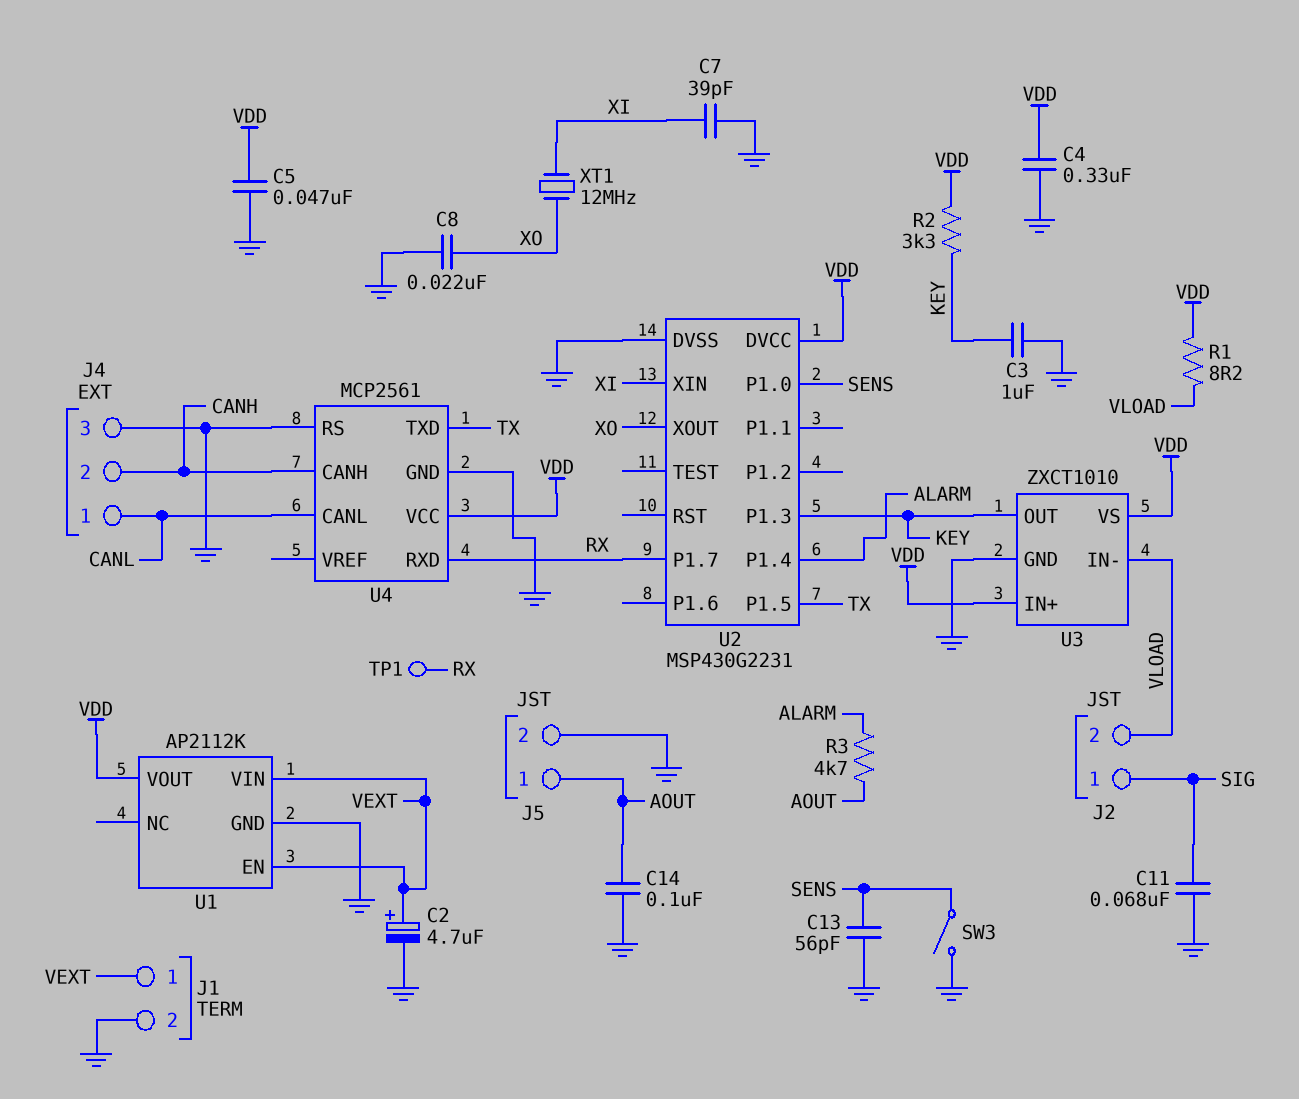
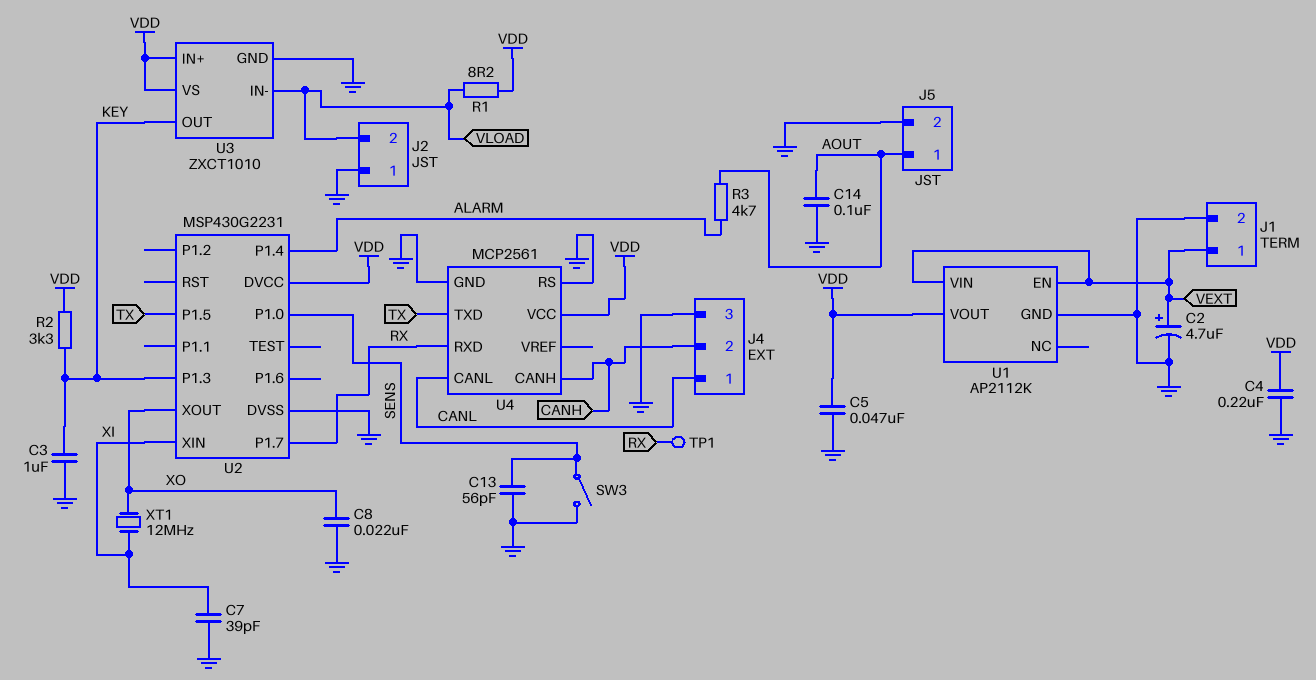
C4: 330nF (GND, VDD) -> 220nF (GND, VDD)
C11: 68nF (GND, SIG) -> none
J2 pin 1: SIG -> GND

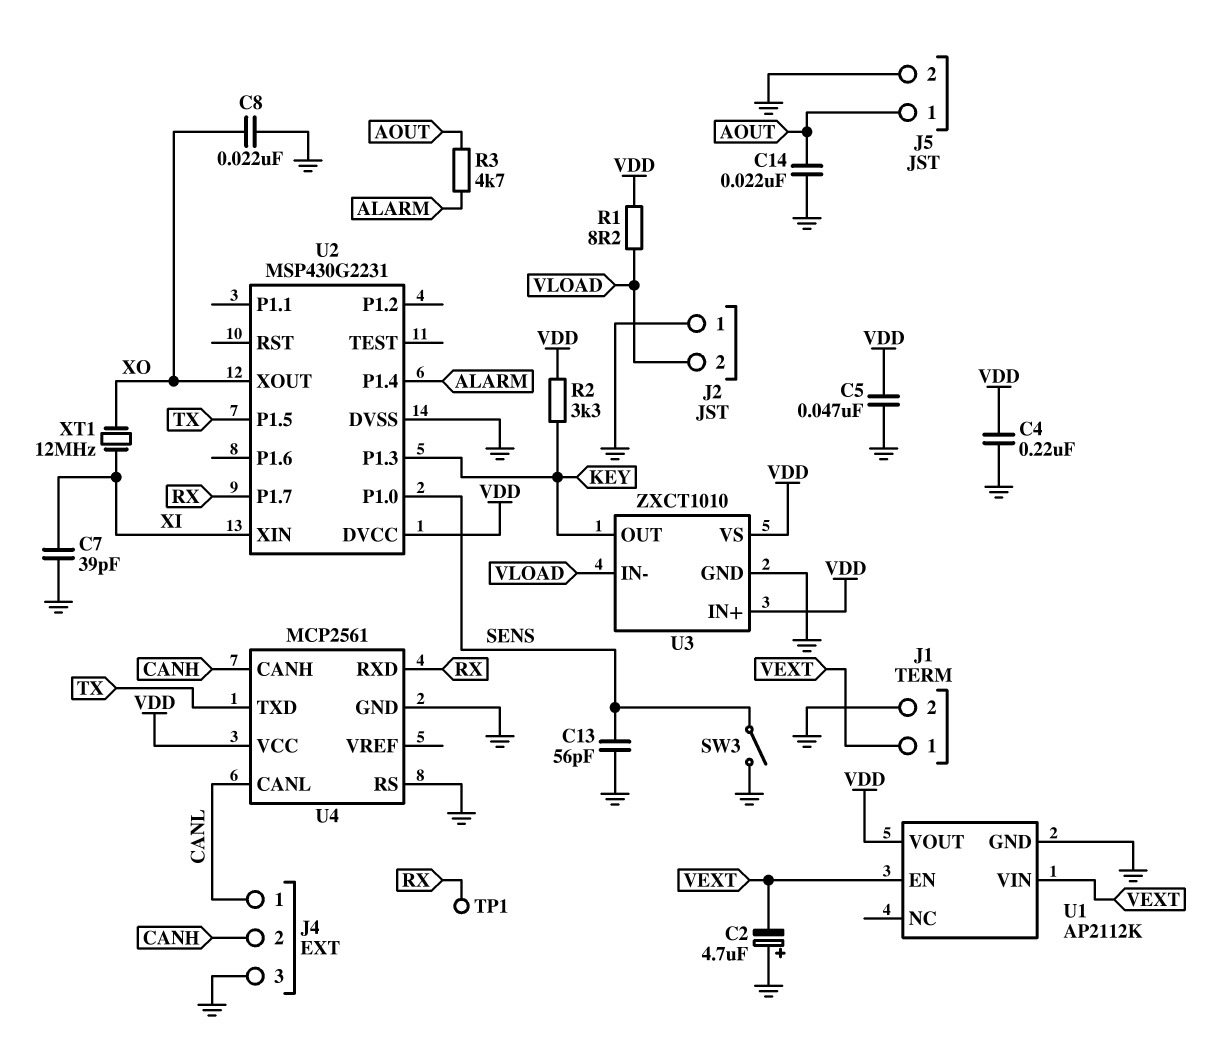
C2: 4.7uF (plus VEXT, minus GND) -> 4.7uF (plus GND, minus VEXT)
C3: 1uF (GND, KEY) -> none
C14: 100nF (AOUT, GND) -> 22nF (AOUT, GND)

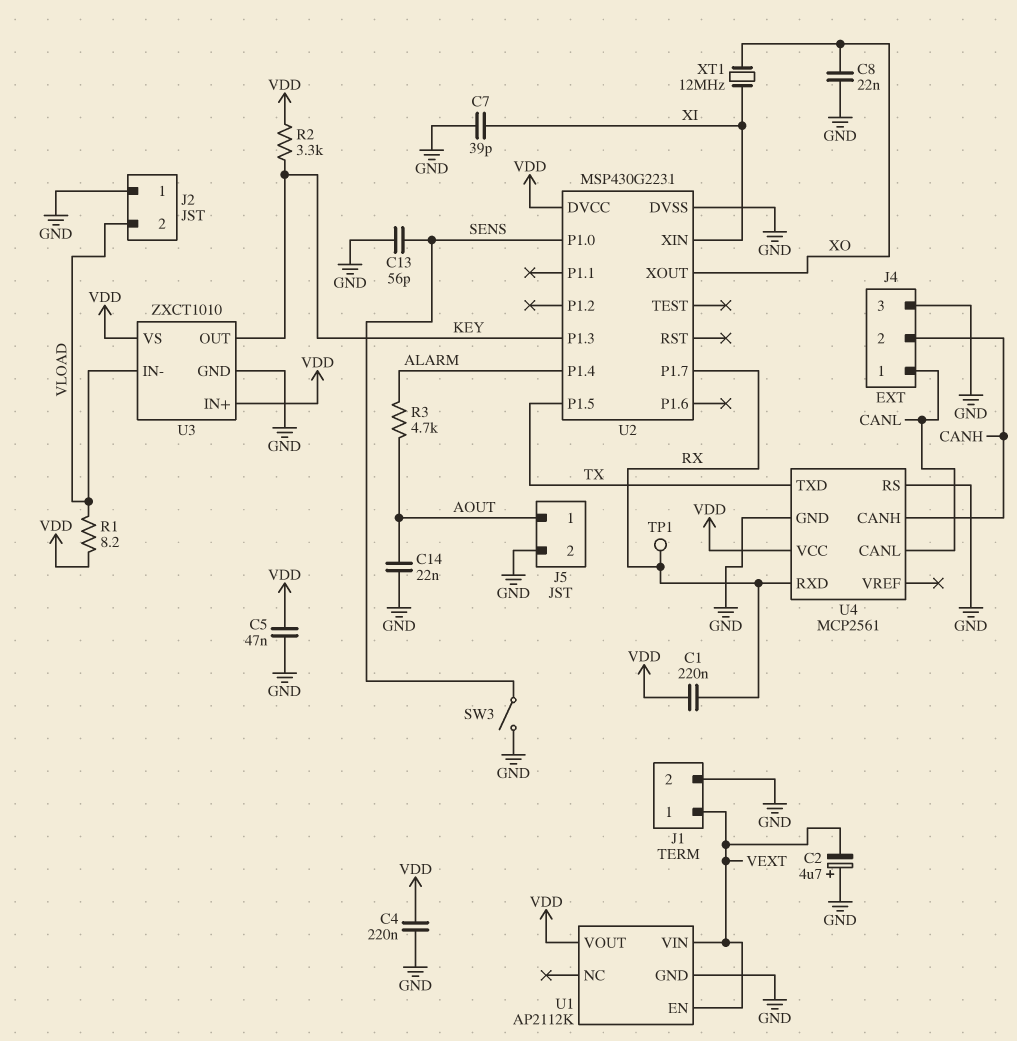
C1: none -> 220nF (RX, VDD)

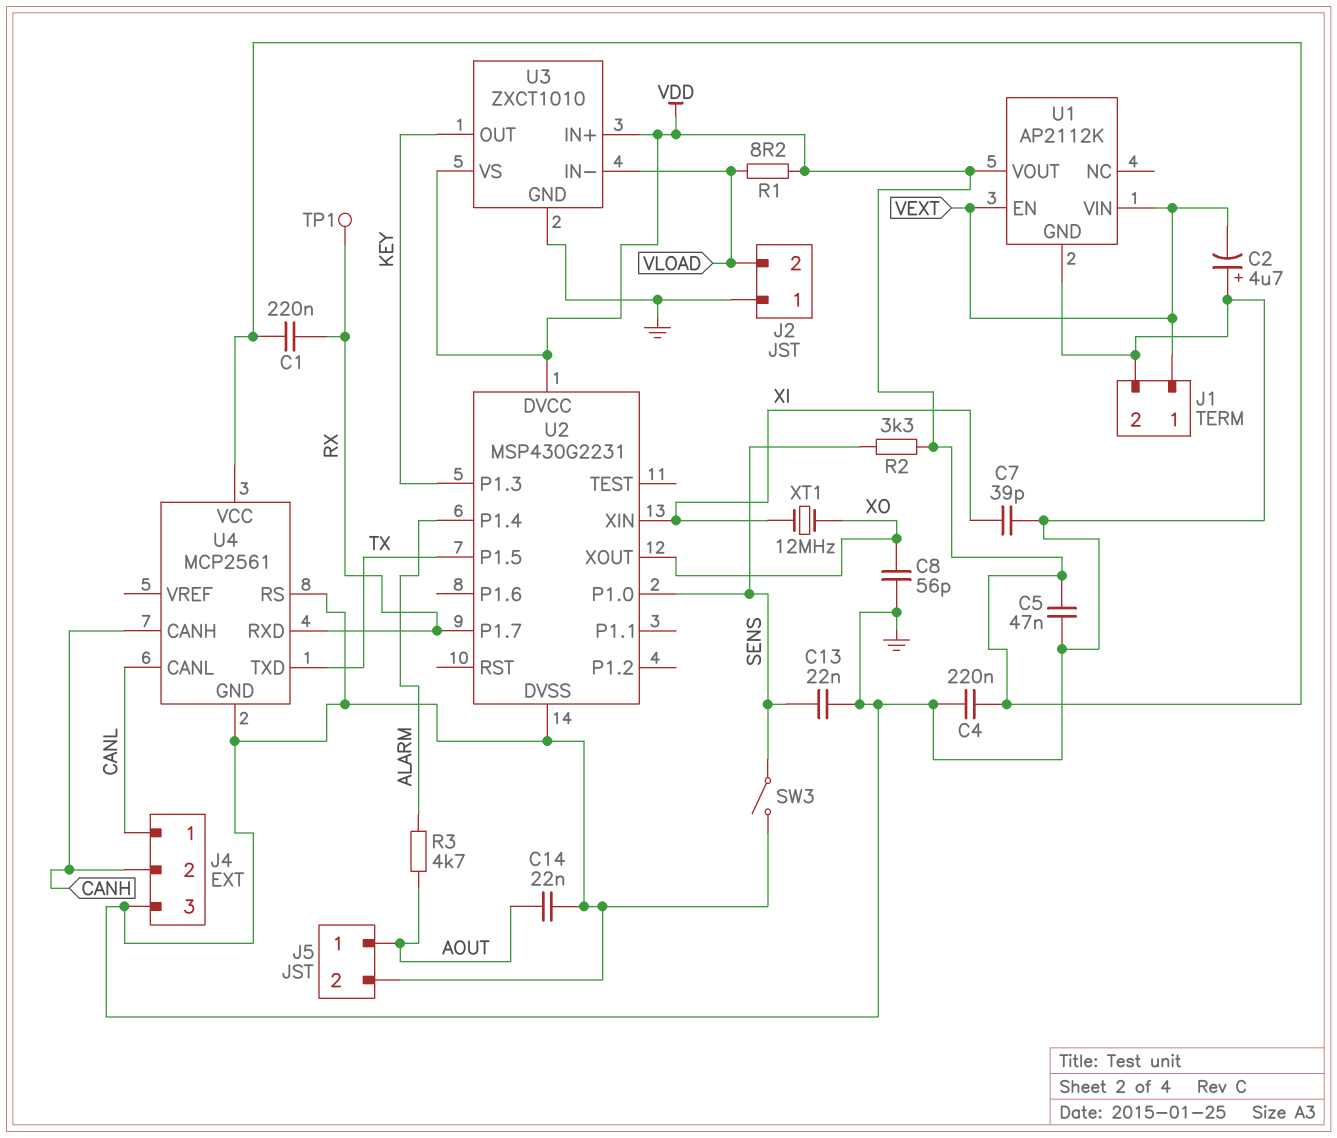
C8: 22nF (GND, XO) -> 56pF (GND, XO)
C13: 56pF (GND, SENS) -> 22nF (GND, SENS)
R2: 3.3k (KEY, VDD) -> 3.3k (SENS, VDD)

